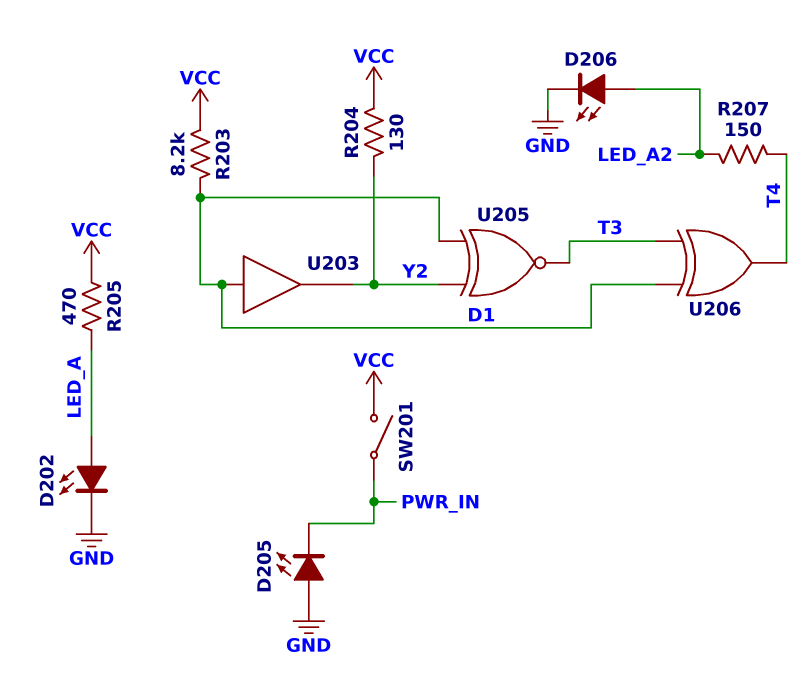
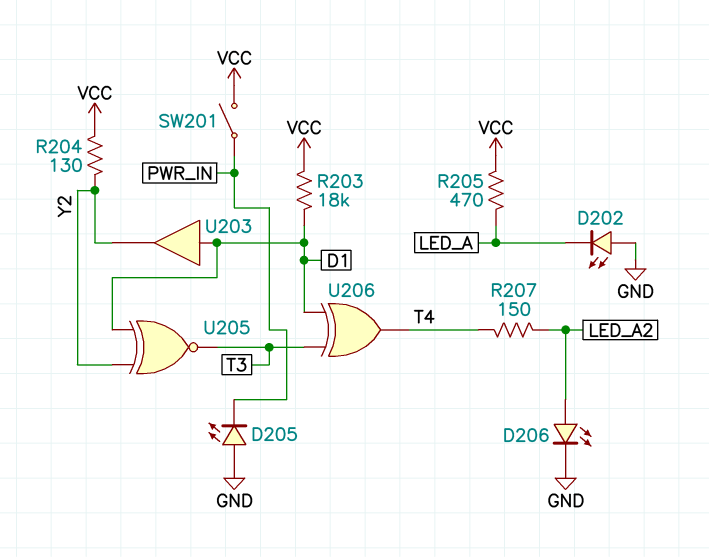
D202: LED (A LED_A, K GND) -> LED (A GND, K LED_A)
R203: 8.2k (D1, VCC) -> 18k (D1, VCC)

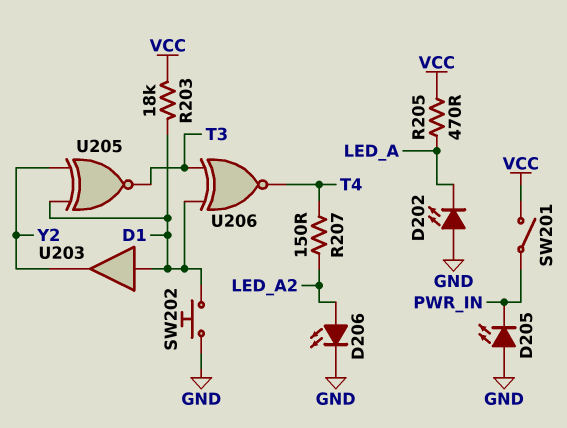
R204: 130 (VCC, Y2) -> none
SW202: none -> button (D1, GND)
U206: XOR (in D1, in T3, out T4) -> XNOR (in D1, in T3, out T4)

